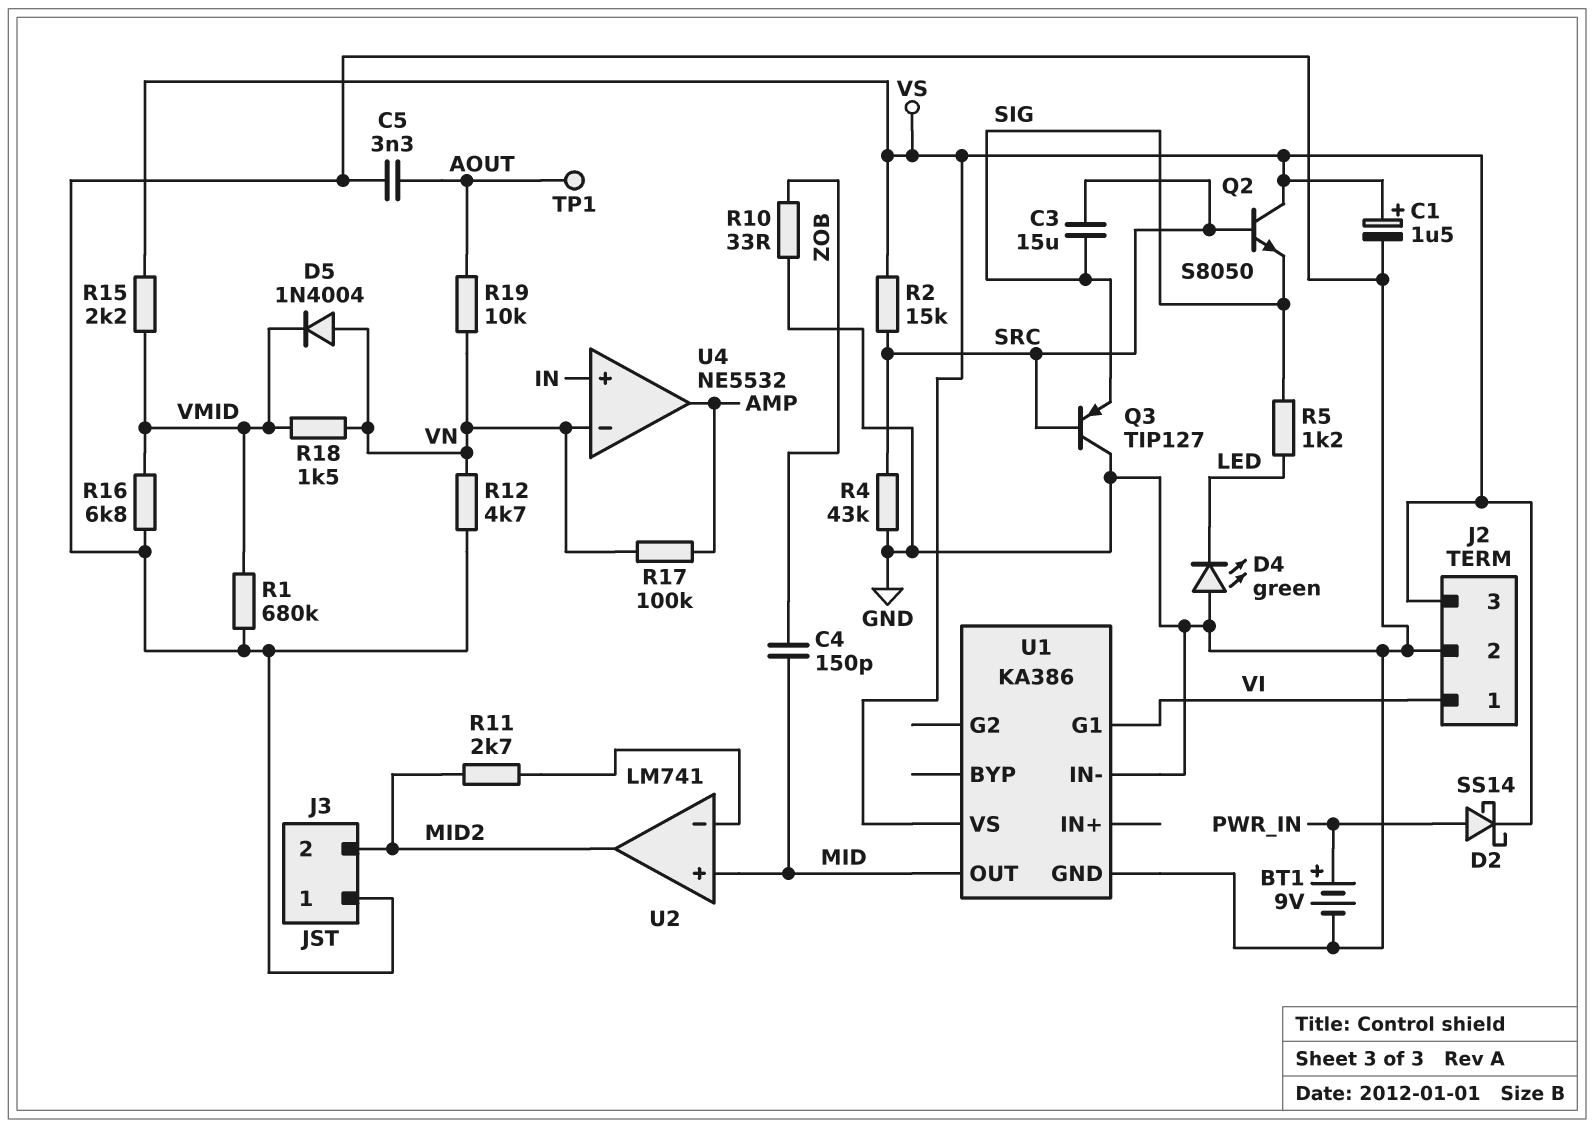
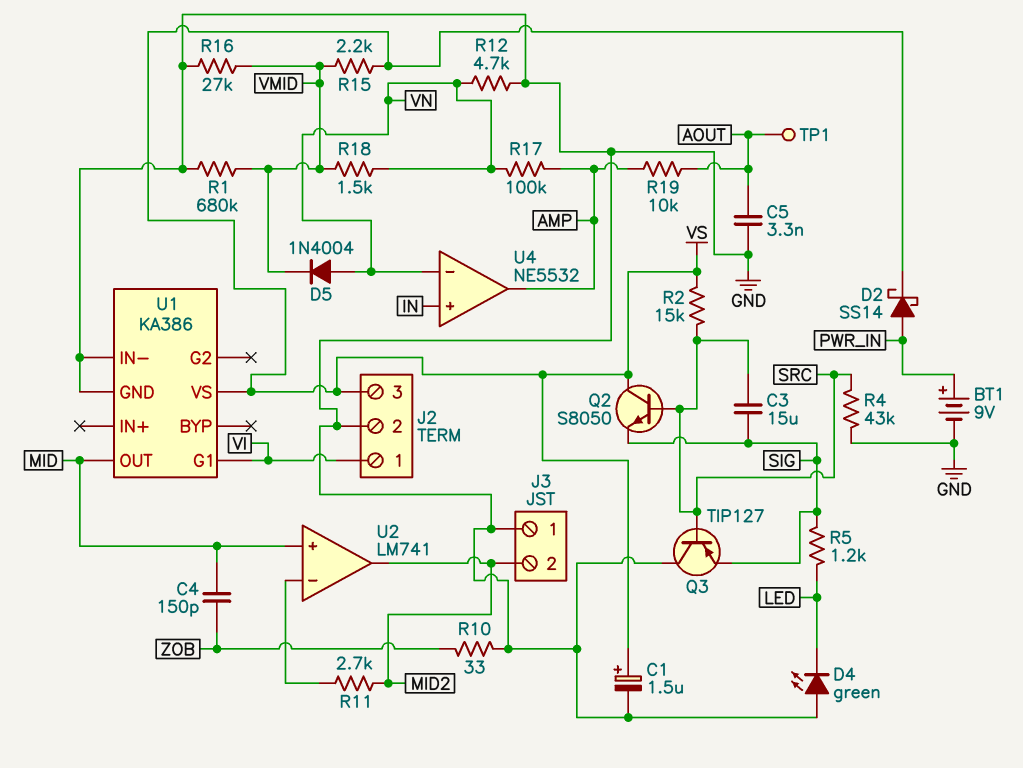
R16: 6.8k (GND, VMID) -> 27k (GND, VMID)
R19: 10k (AOUT, VN) -> 10k (AMP, AOUT)

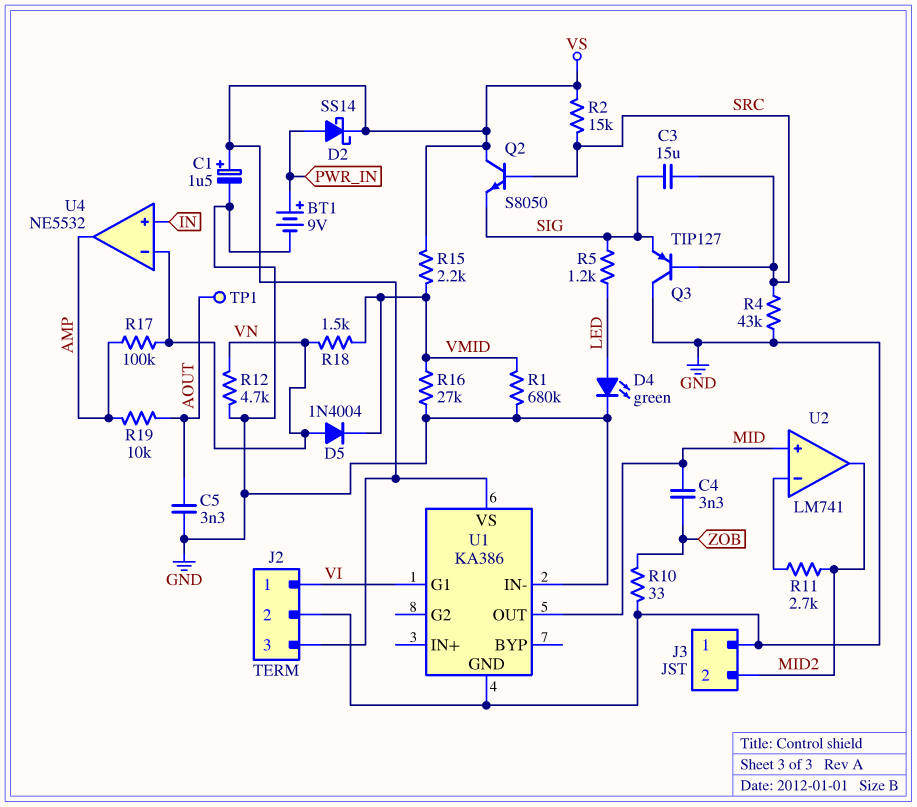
C4: 150pF (MID, ZOB) -> 3.3nF (MID, ZOB)
D4: LED green (A GND, K LED) -> LED green (A LED, K GND)

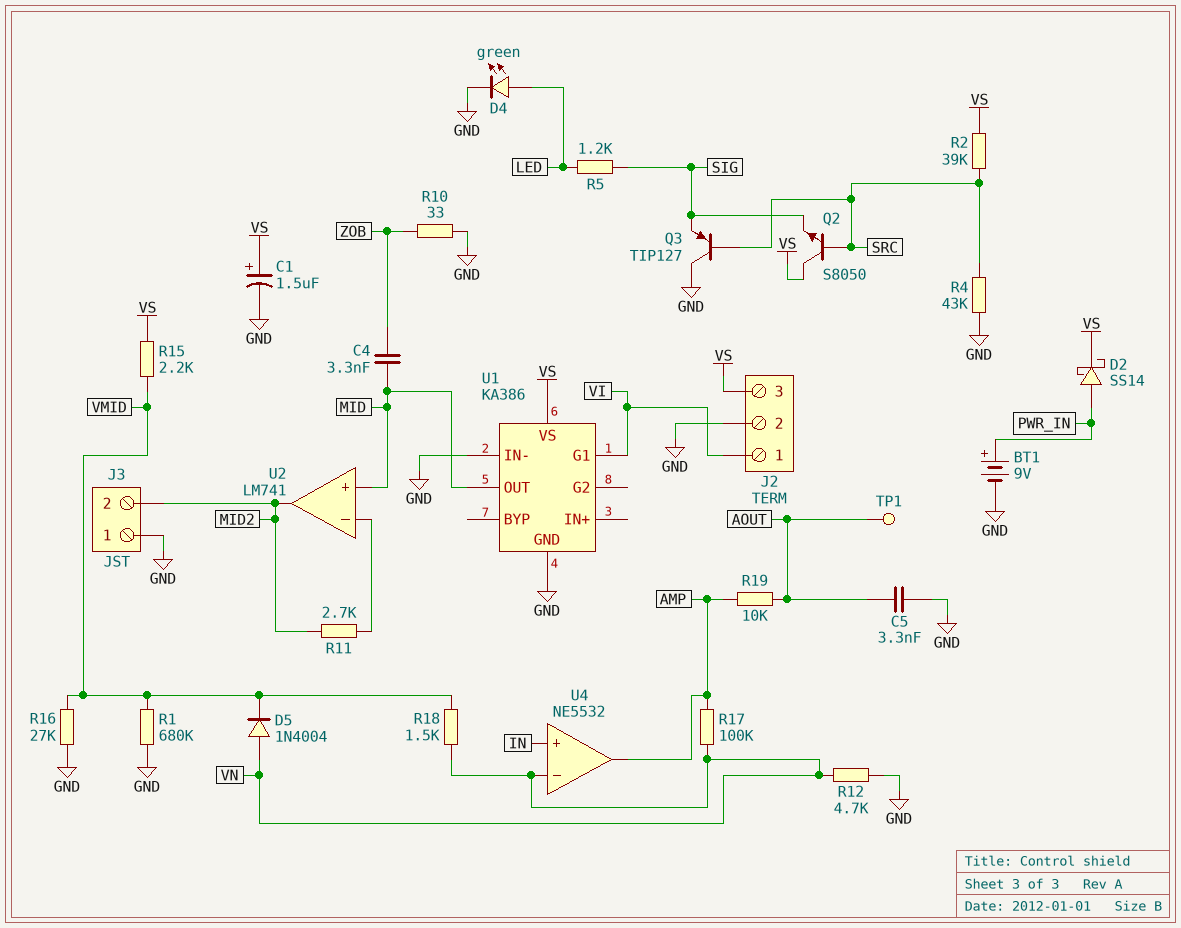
C3: 15uF (SIG, SRC) -> none
R2: 15k (SRC, VS) -> 39k (SRC, VS)

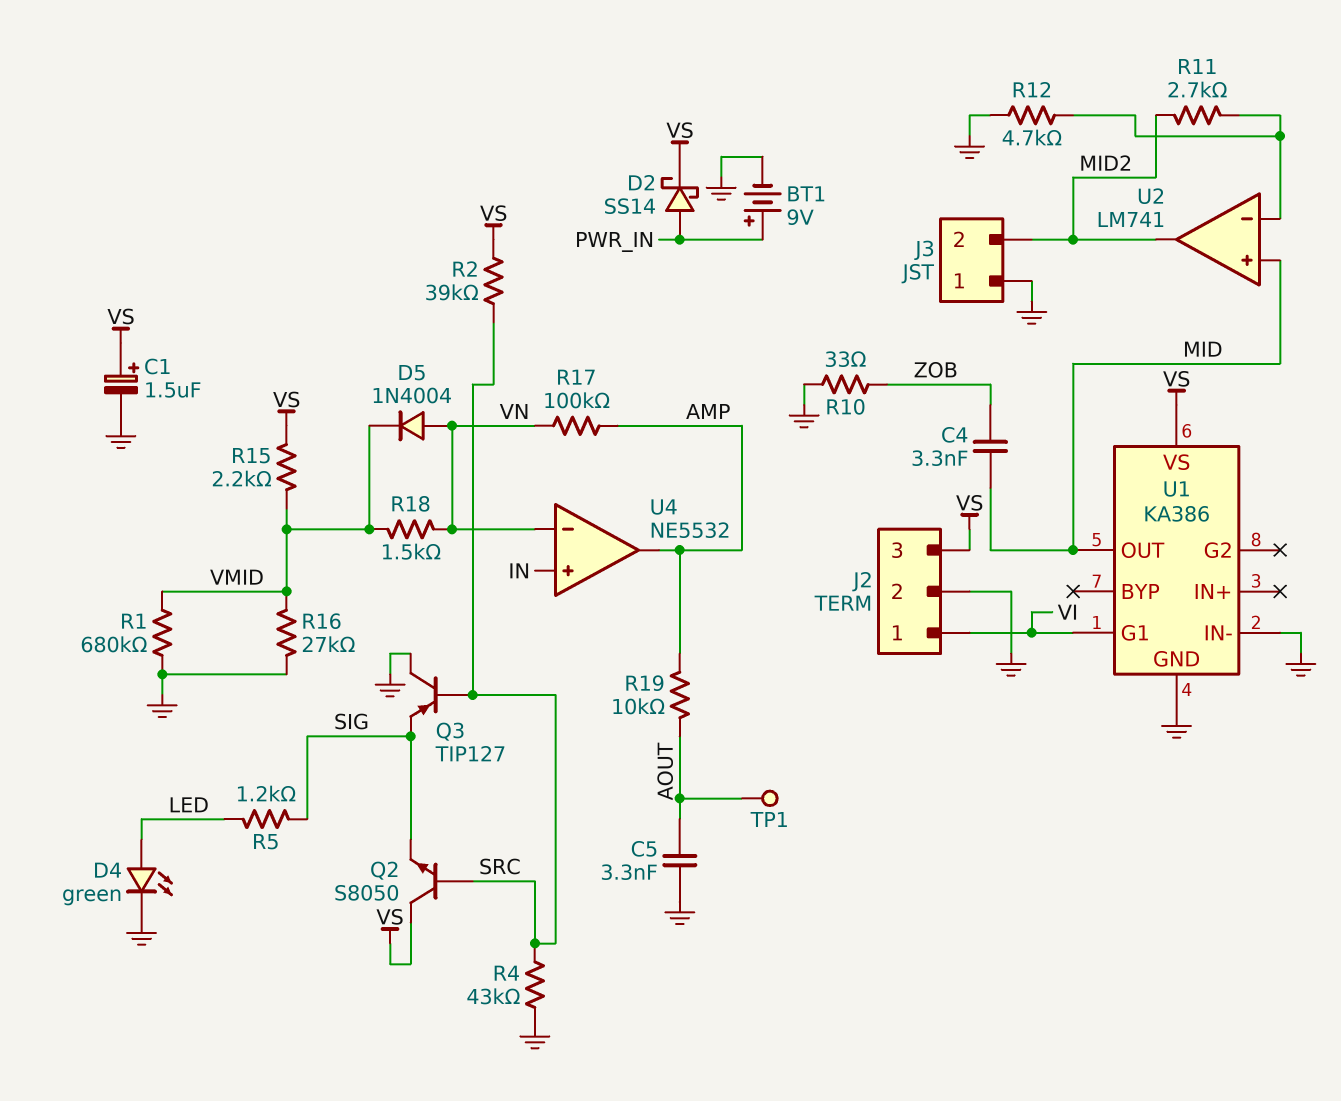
R12: 4.7k (GND, VN) -> 4.7k (GND, U2/in-)

